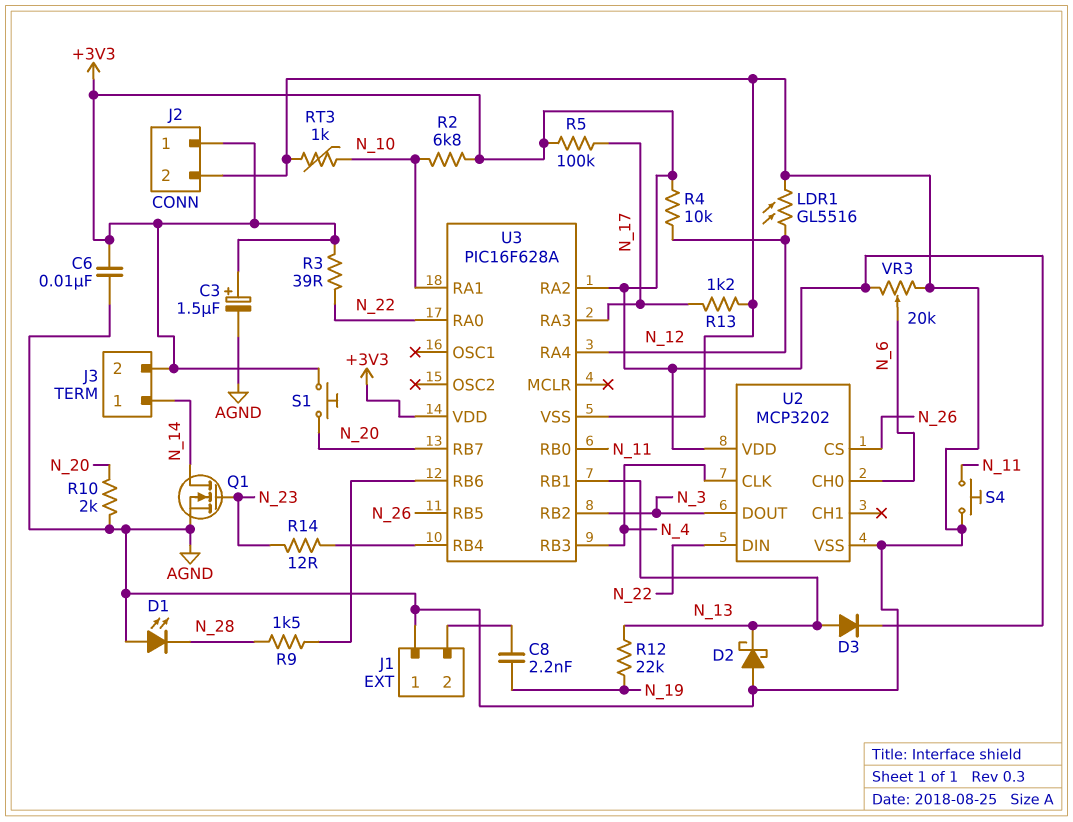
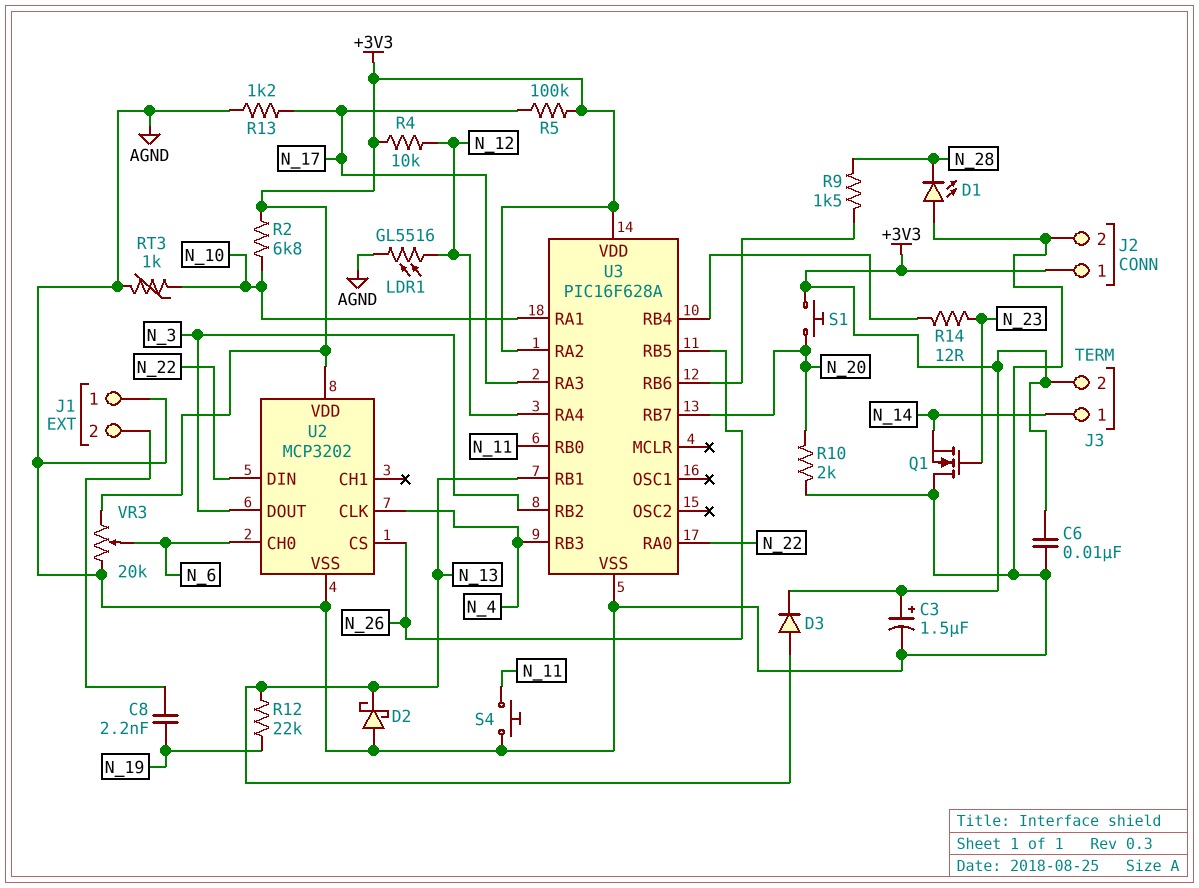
Q1: NMOS (G N_23, D N_14, S AGND) -> NMOS (G N_23, D AGND, S N_14)
R3: 39 (+3V3, N_22) -> none

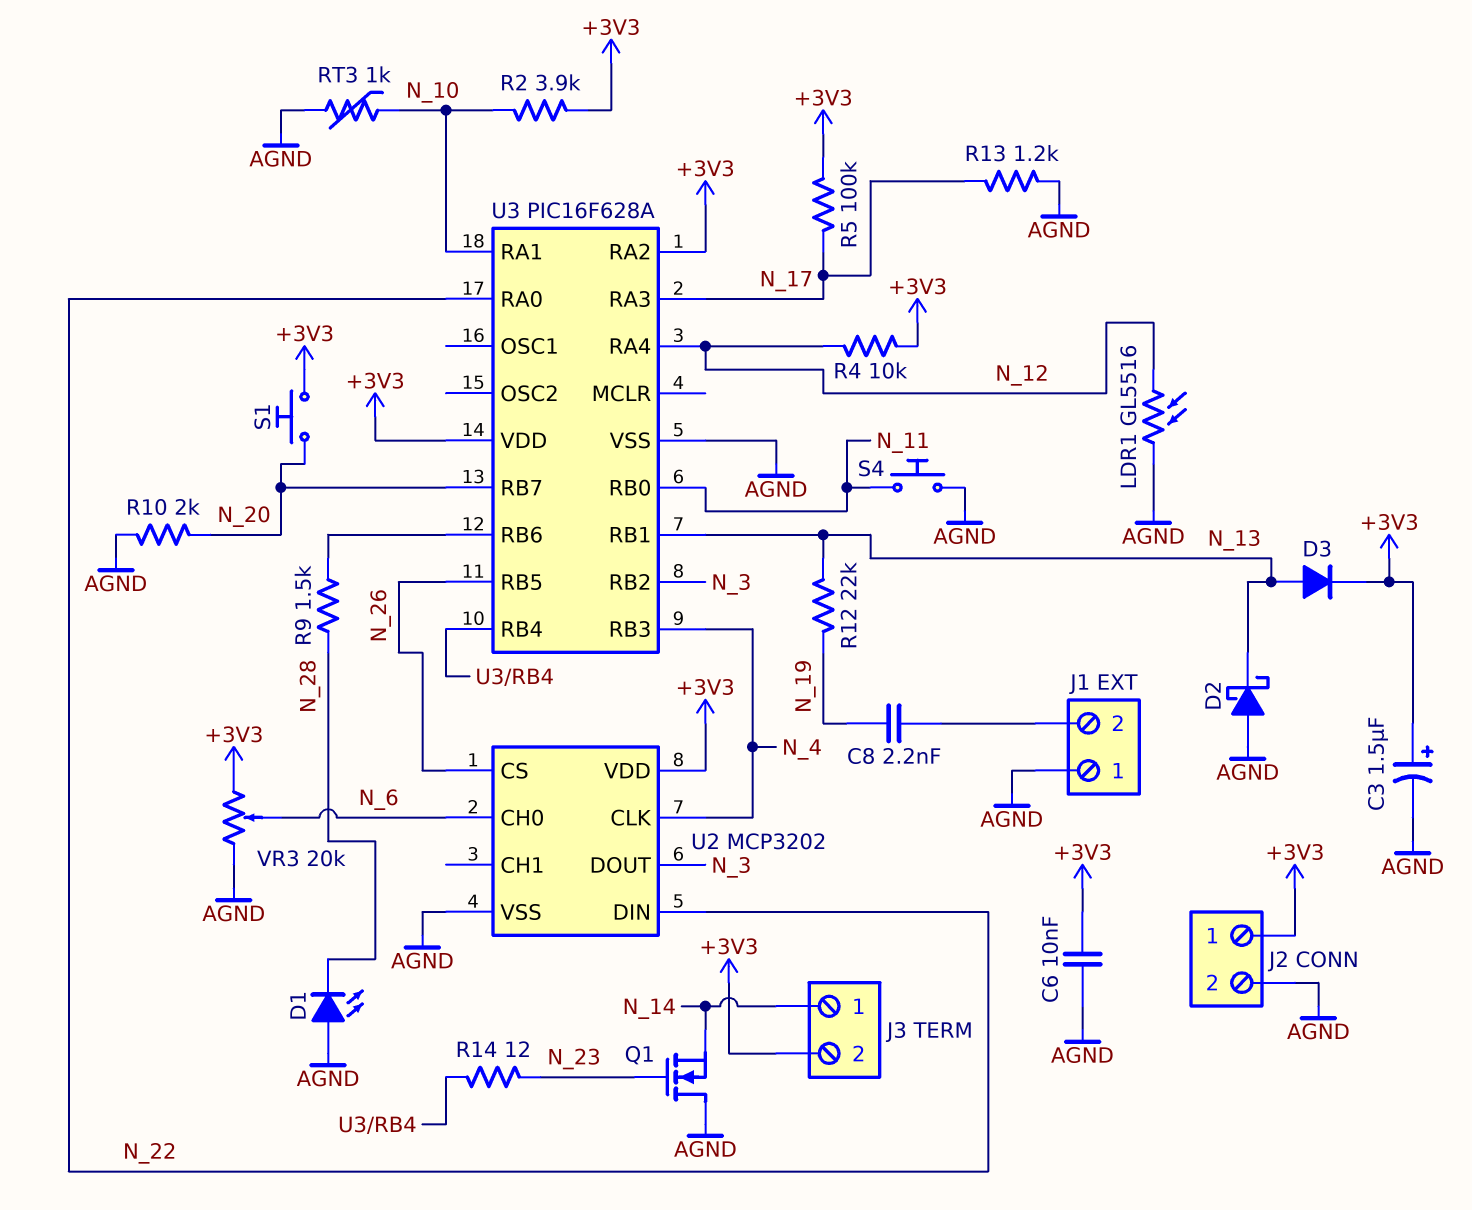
R2: 6.8k (+3V3, N_10) -> 3.9k (+3V3, N_10)

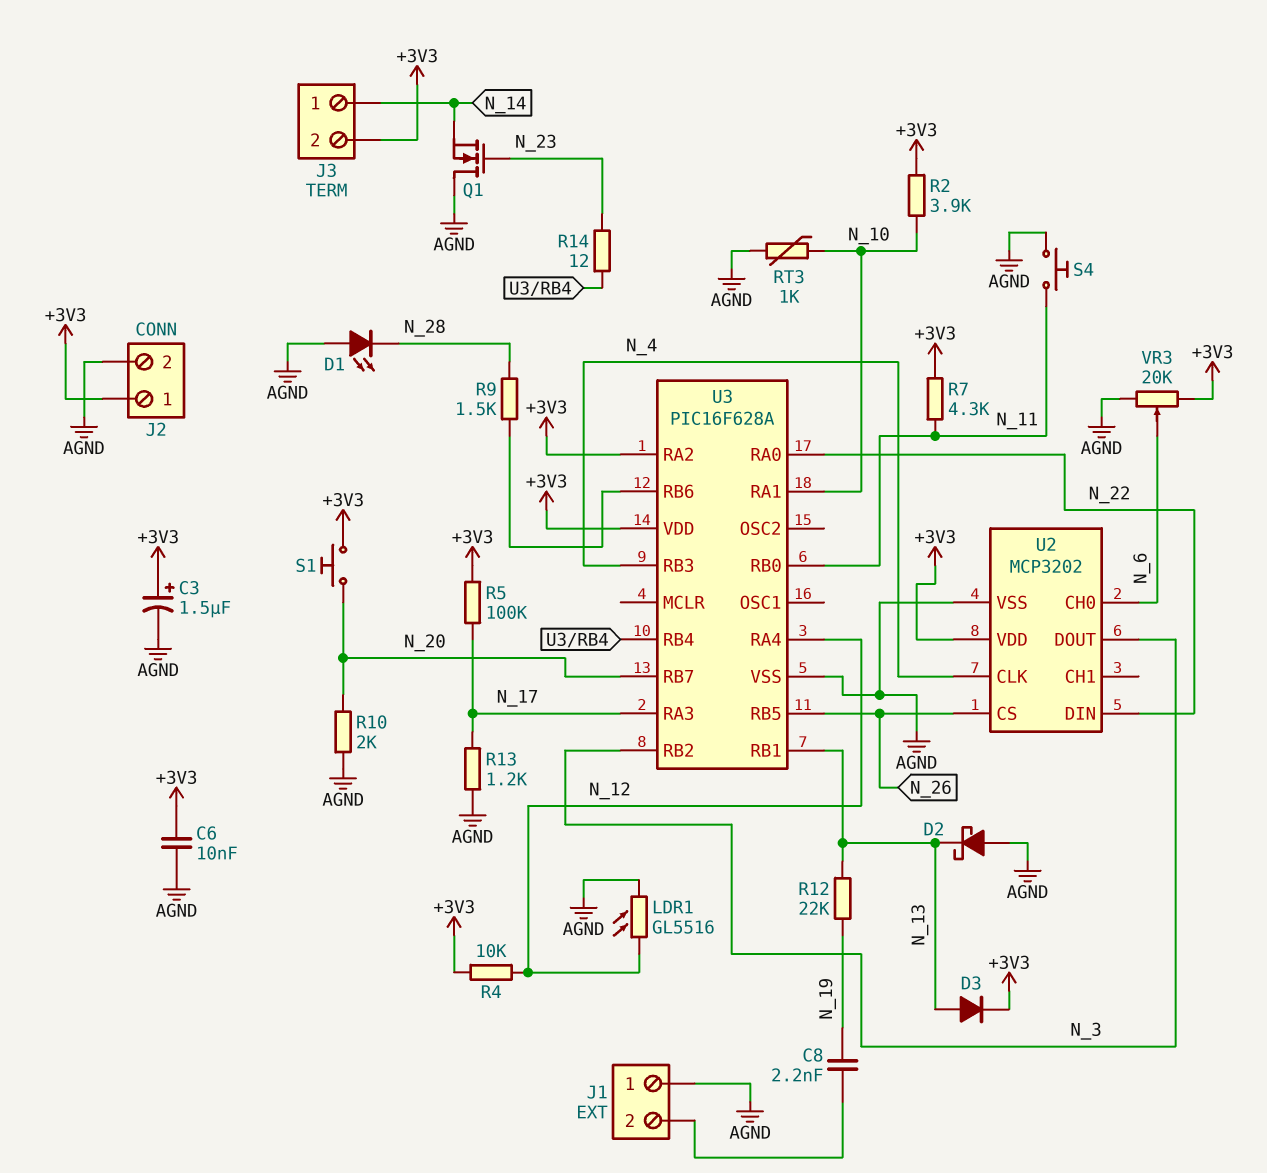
R7: none -> 4.3k (+3V3, N_11)

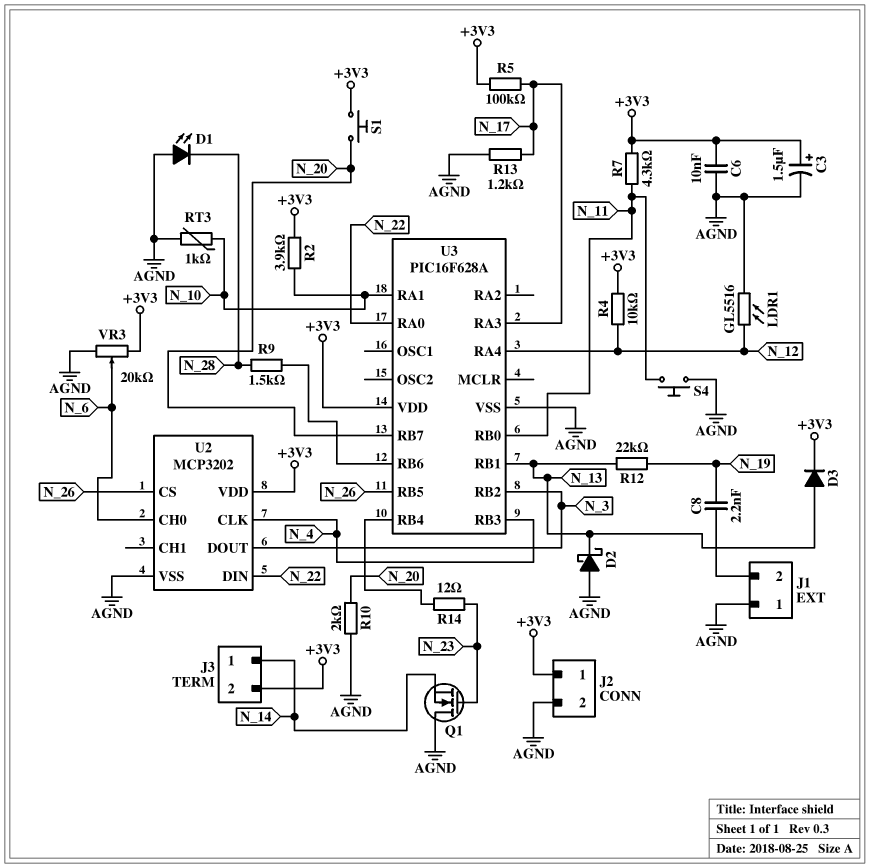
U3 pin RA2: +3V3 -> none

